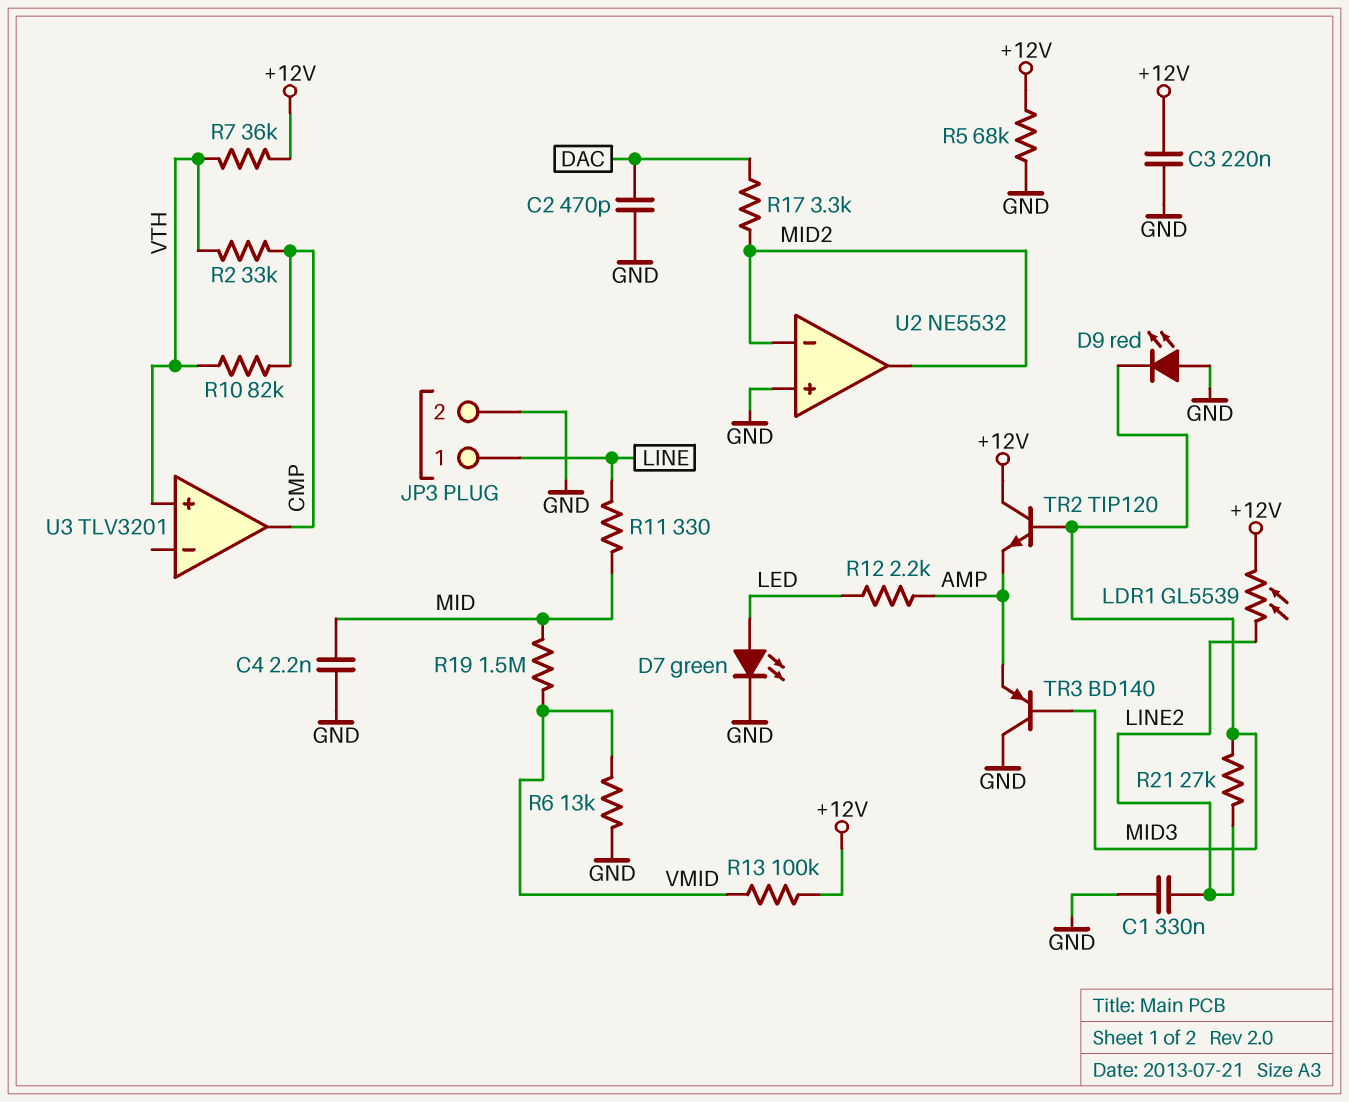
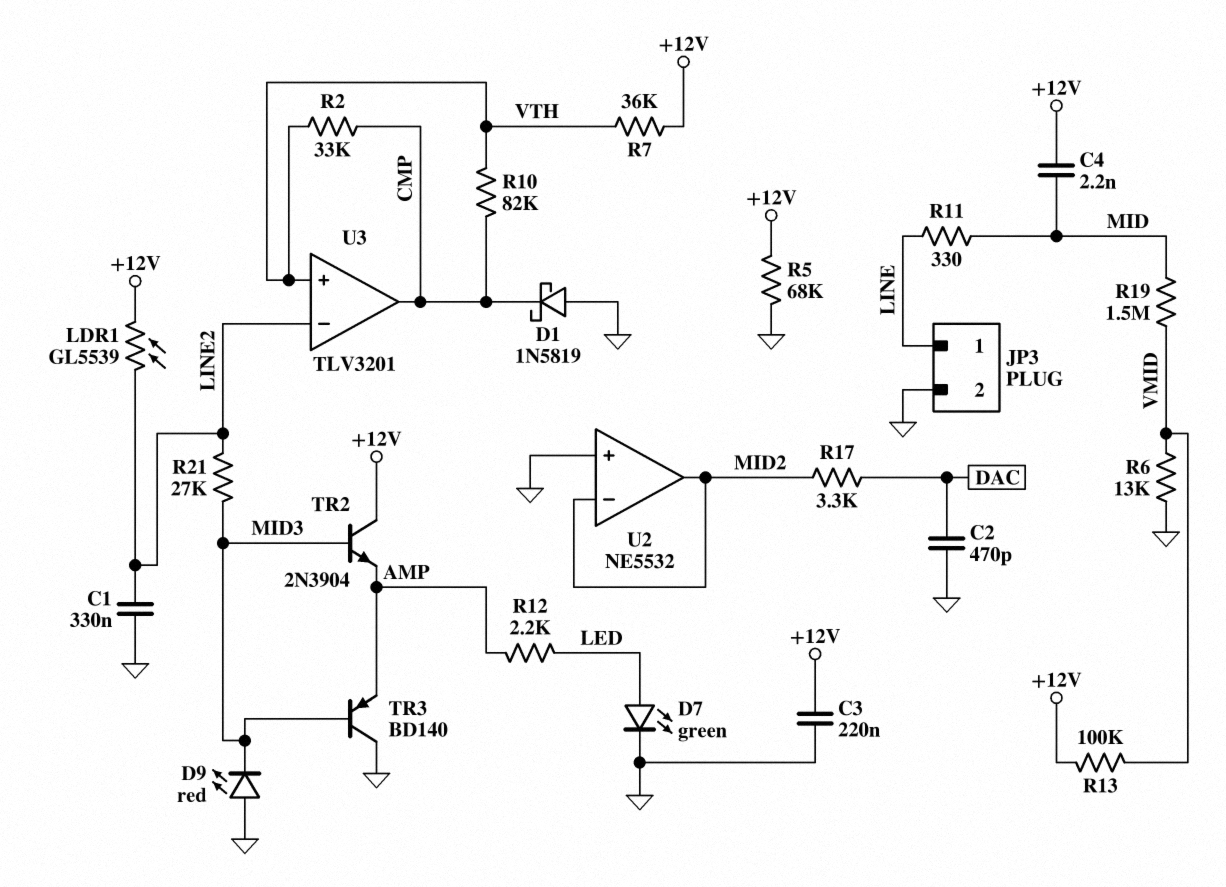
C4: 2.2nF (GND, MID) -> 2.2nF (+12V, MID)
D1: none -> schottky 1N5819 (A GND, K CMP)
TR2: NPN TIP120 (B MID3, C +12V, E AMP) -> NPN 2N3904 (B MID3, C +12V, E AMP)
U3 pin in-: none -> LINE2

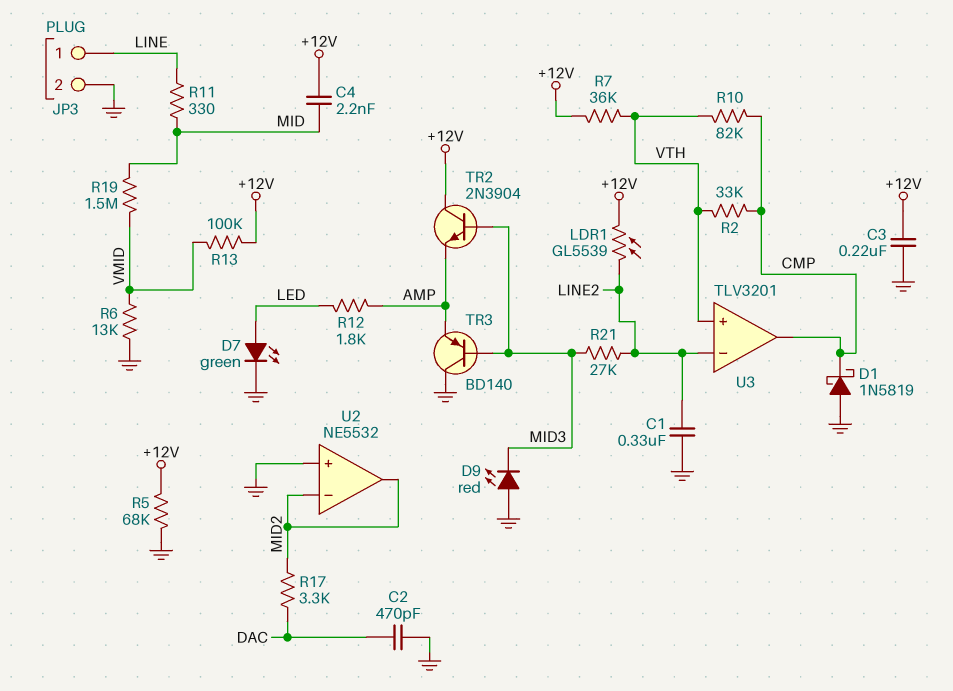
R12: 2.2k (AMP, LED) -> 1.8k (AMP, LED)

